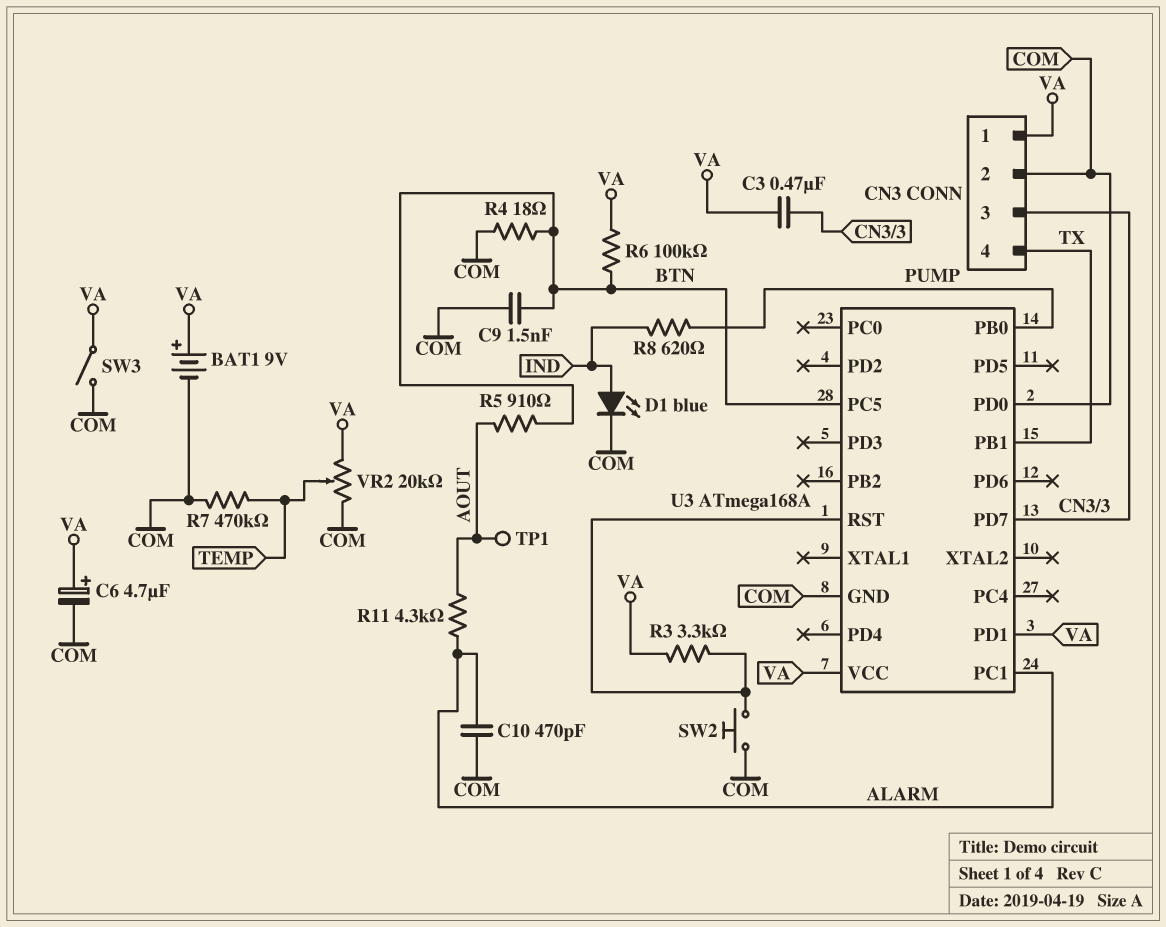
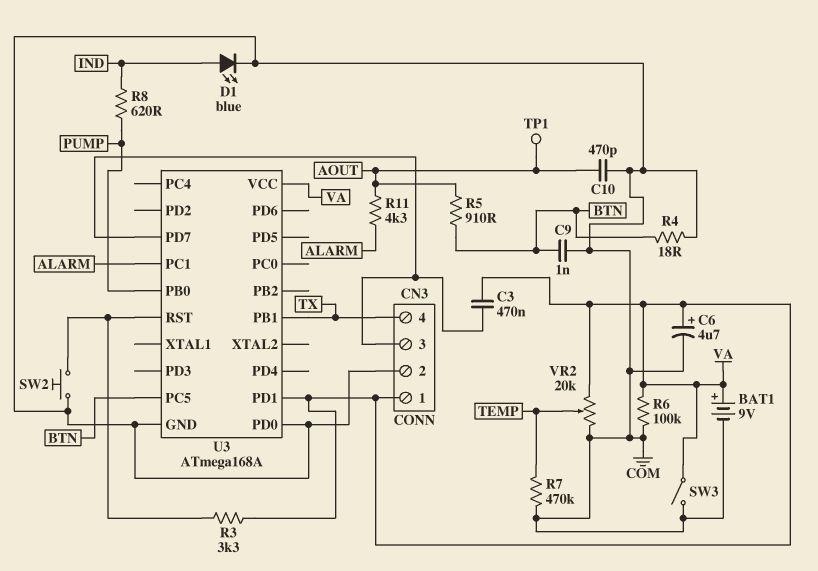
C9: 1.5nF (BTN, COM) -> 1nF (BTN, COM)
C10: 470pF (ALARM, COM) -> 470pF (AOUT, COM)
R6: 100k (BTN, VA) -> 100k (COM, VA)

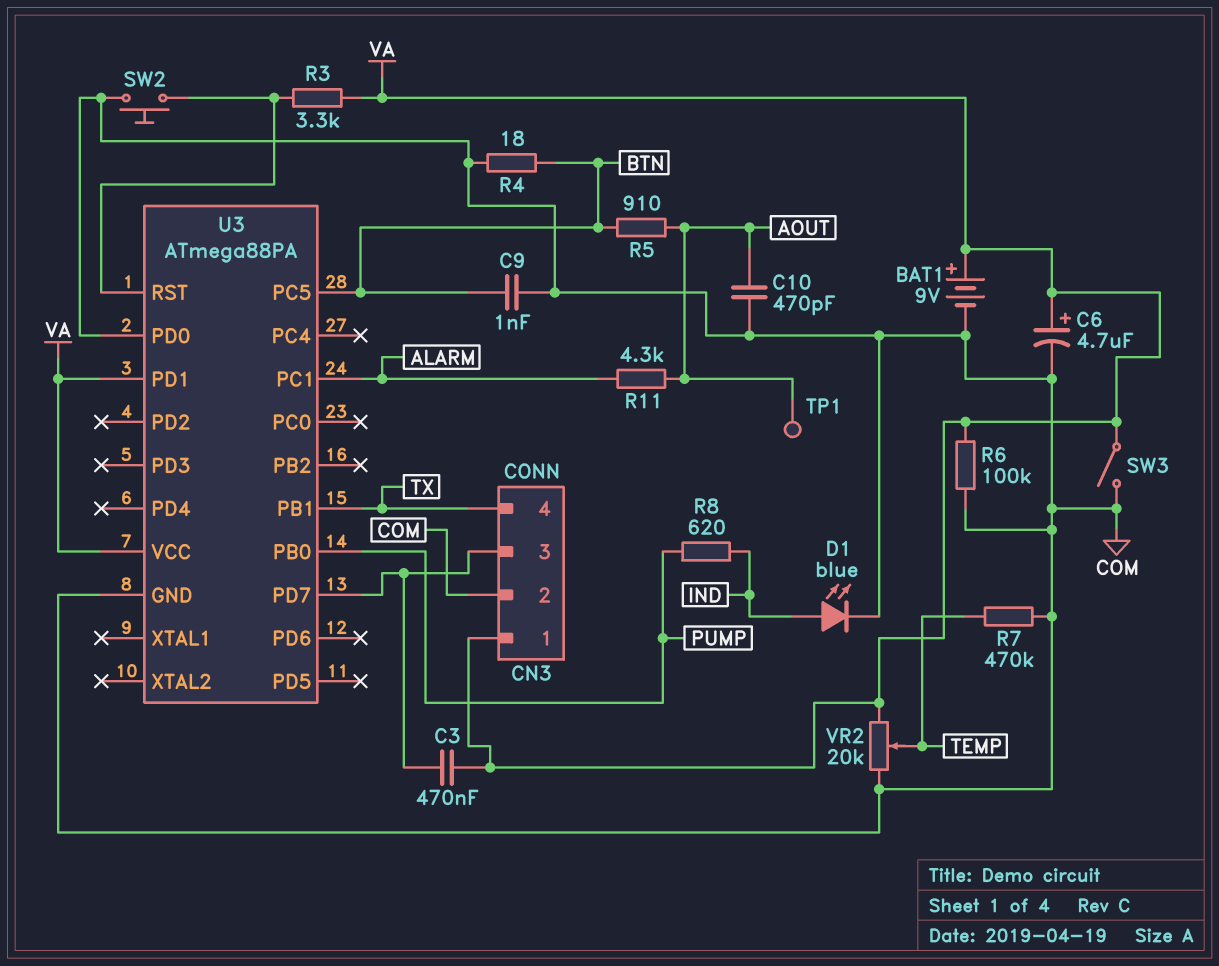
U3: ATmega168A -> ATmega88PA

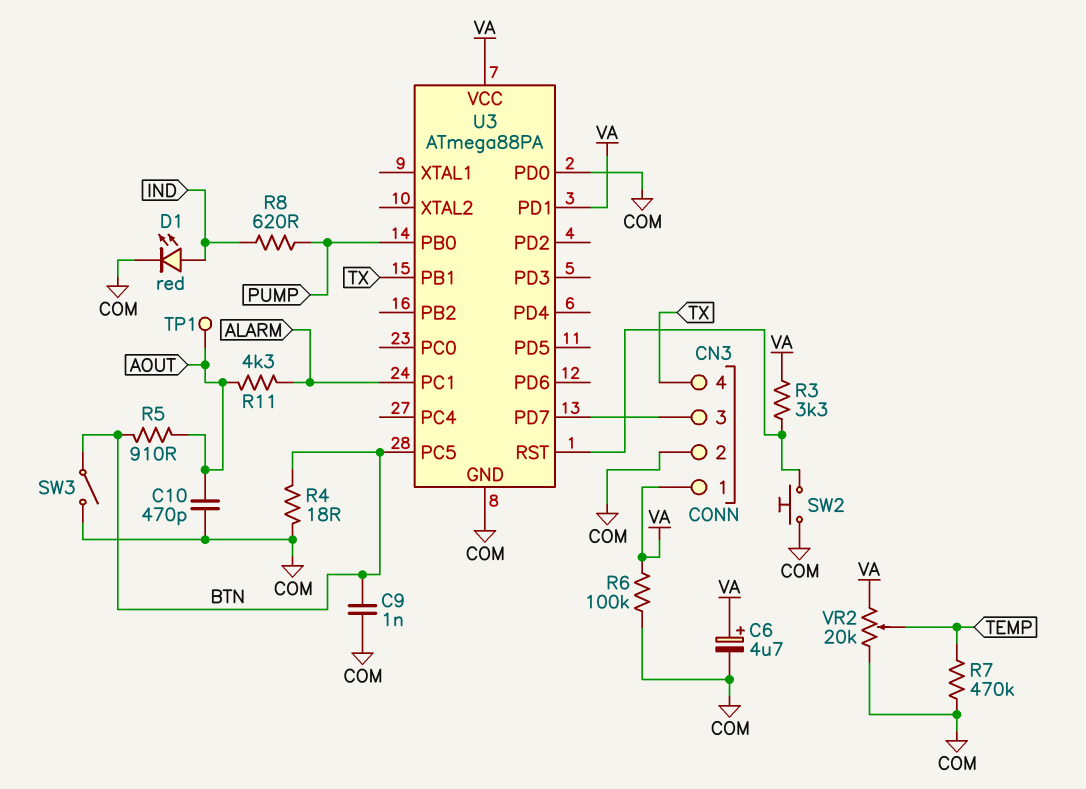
BAT1: 9V (plus VA, minus COM) -> none
C3: 470nF (CN3/3, VA) -> none
D1: LED blue (A IND, K COM) -> LED red (A IND, K COM)
SW3: switch (COM, VA) -> switch (BTN, COM)

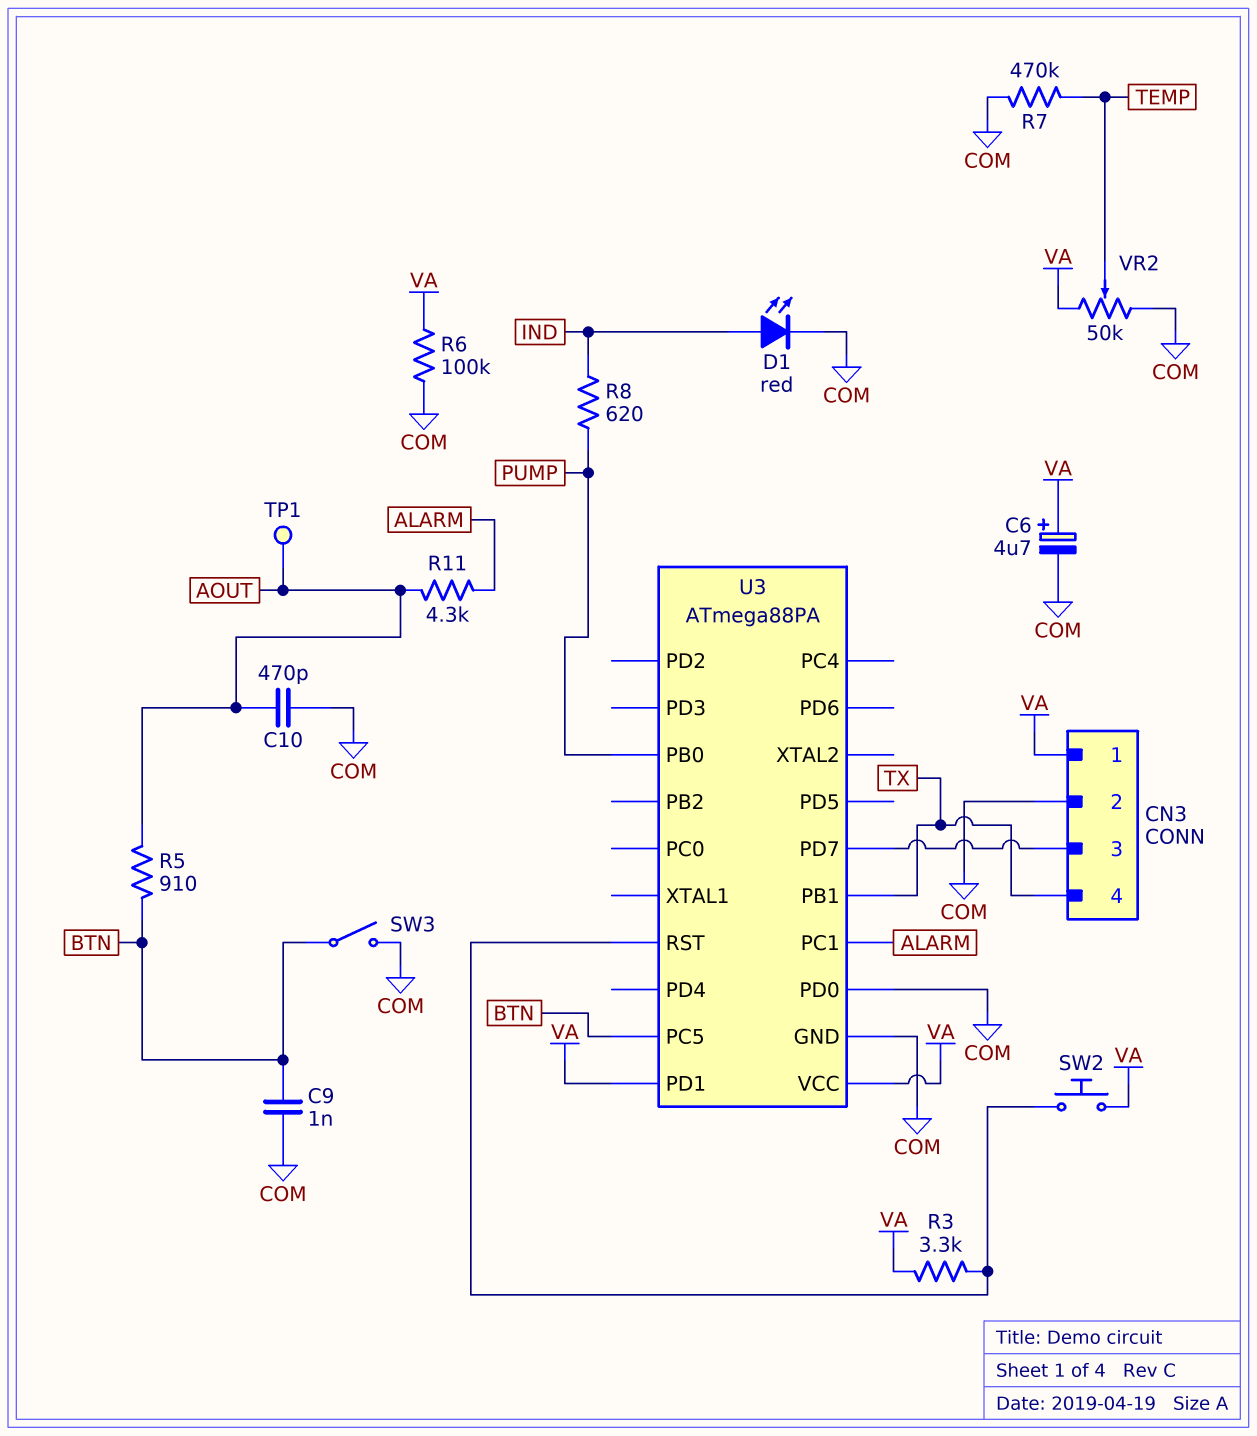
R4: 18 (BTN, COM) -> none
SW2: button (COM, U3/RST) -> button (U3/RST, VA)
VR2: 20k (COM, VA, wiper TEMP) -> 50k (COM, VA, wiper TEMP)

